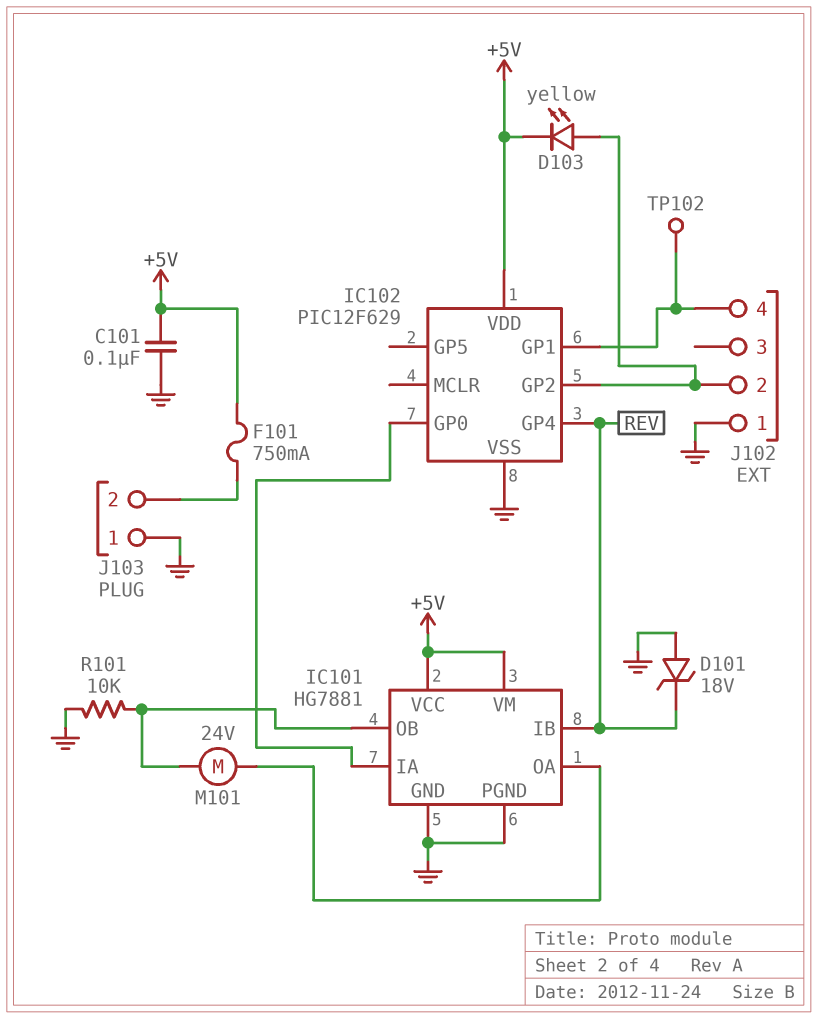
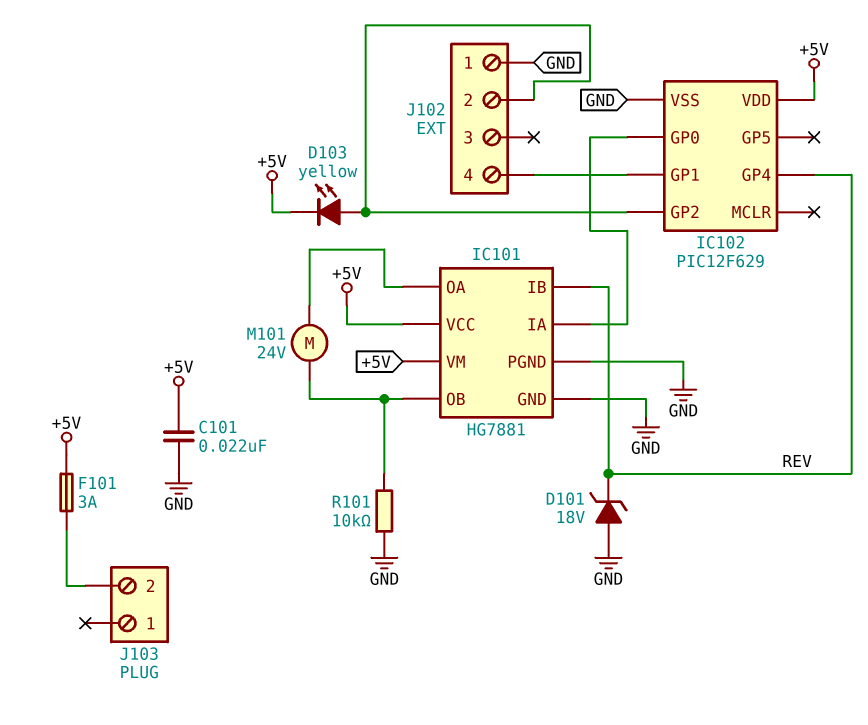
C101: 100nF (+5V, GND) -> 22nF (+5V, GND)
F101: 750mA (+5V, J103/2) -> 3A (+5V, J103/2)
J103 pin 1: GND -> none
TP102: test point (IC102/GP1) -> none

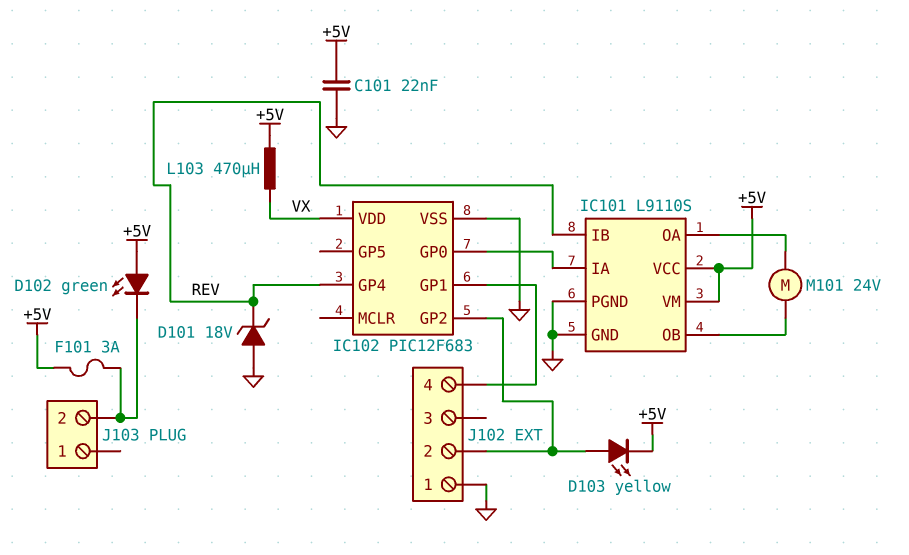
D102: none -> LED green (A +5V, K J103/2)
IC101: HG7881 -> L9110S
IC102: PIC12F629 -> PIC12F683
IC102 pin VDD: +5V -> VX
L103: none -> 470uH (+5V, VX)
R101: 10k (GND, IC101/OB) -> none

